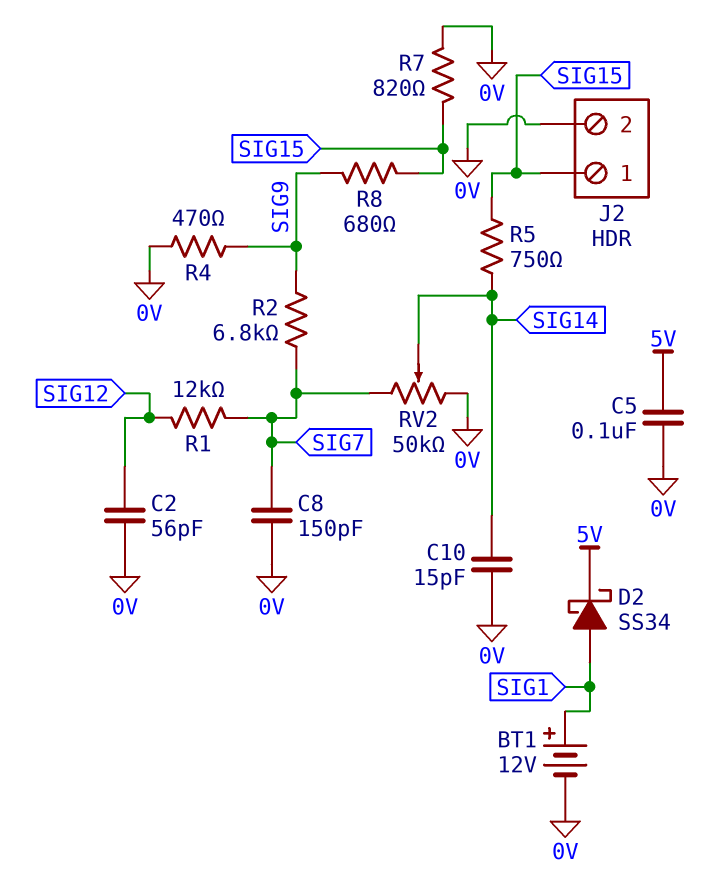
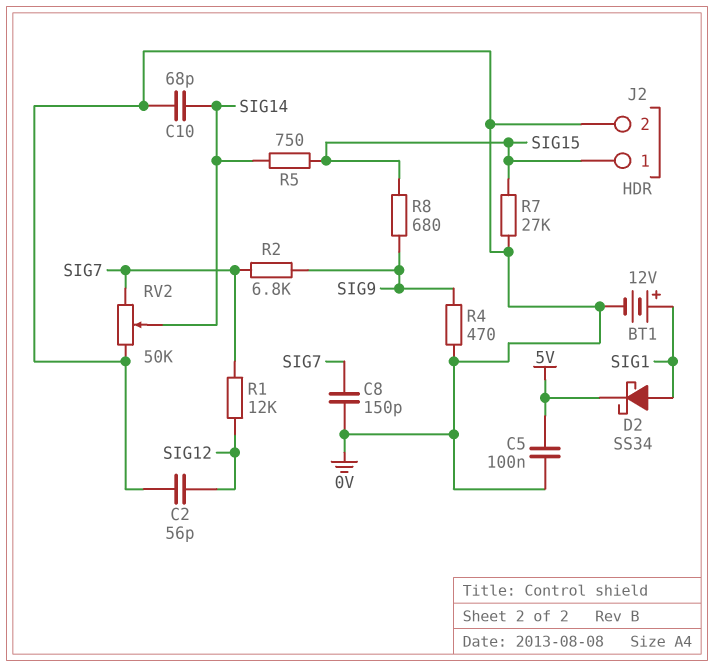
C10: 15pF (0V, SIG14) -> 68pF (0V, SIG14)
R7: 820 (0V, SIG15) -> 27k (0V, SIG15)

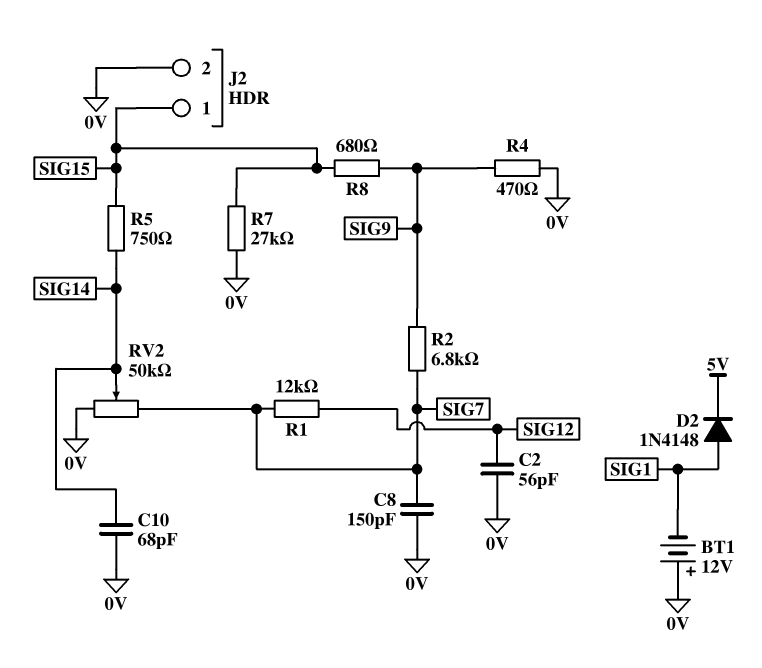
BT1: 12V (plus SIG1, minus 0V) -> 12V (plus 0V, minus SIG1)
C5: 100nF (0V, 5V) -> none
D2: schottky SS34 (A SIG1, K 5V) -> diode 1N4148 (A SIG1, K 5V)

